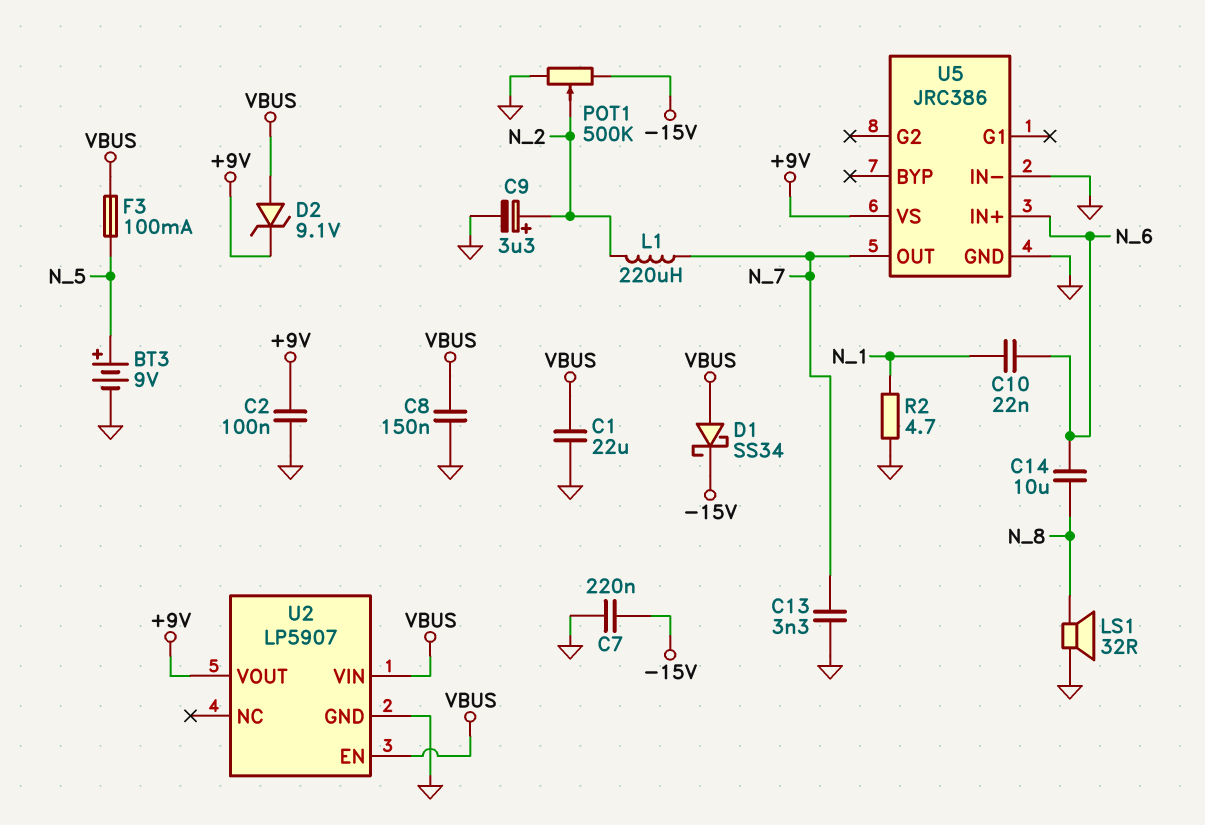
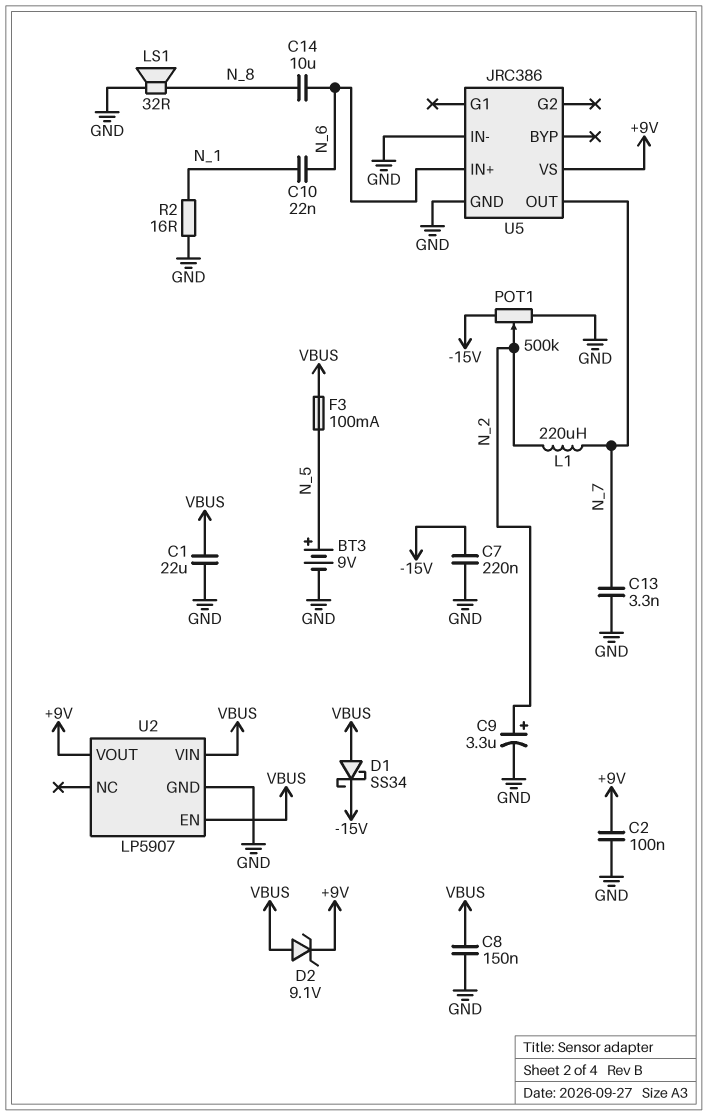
R2: 4.7 (GND, N_1) -> 16 (GND, N_1)

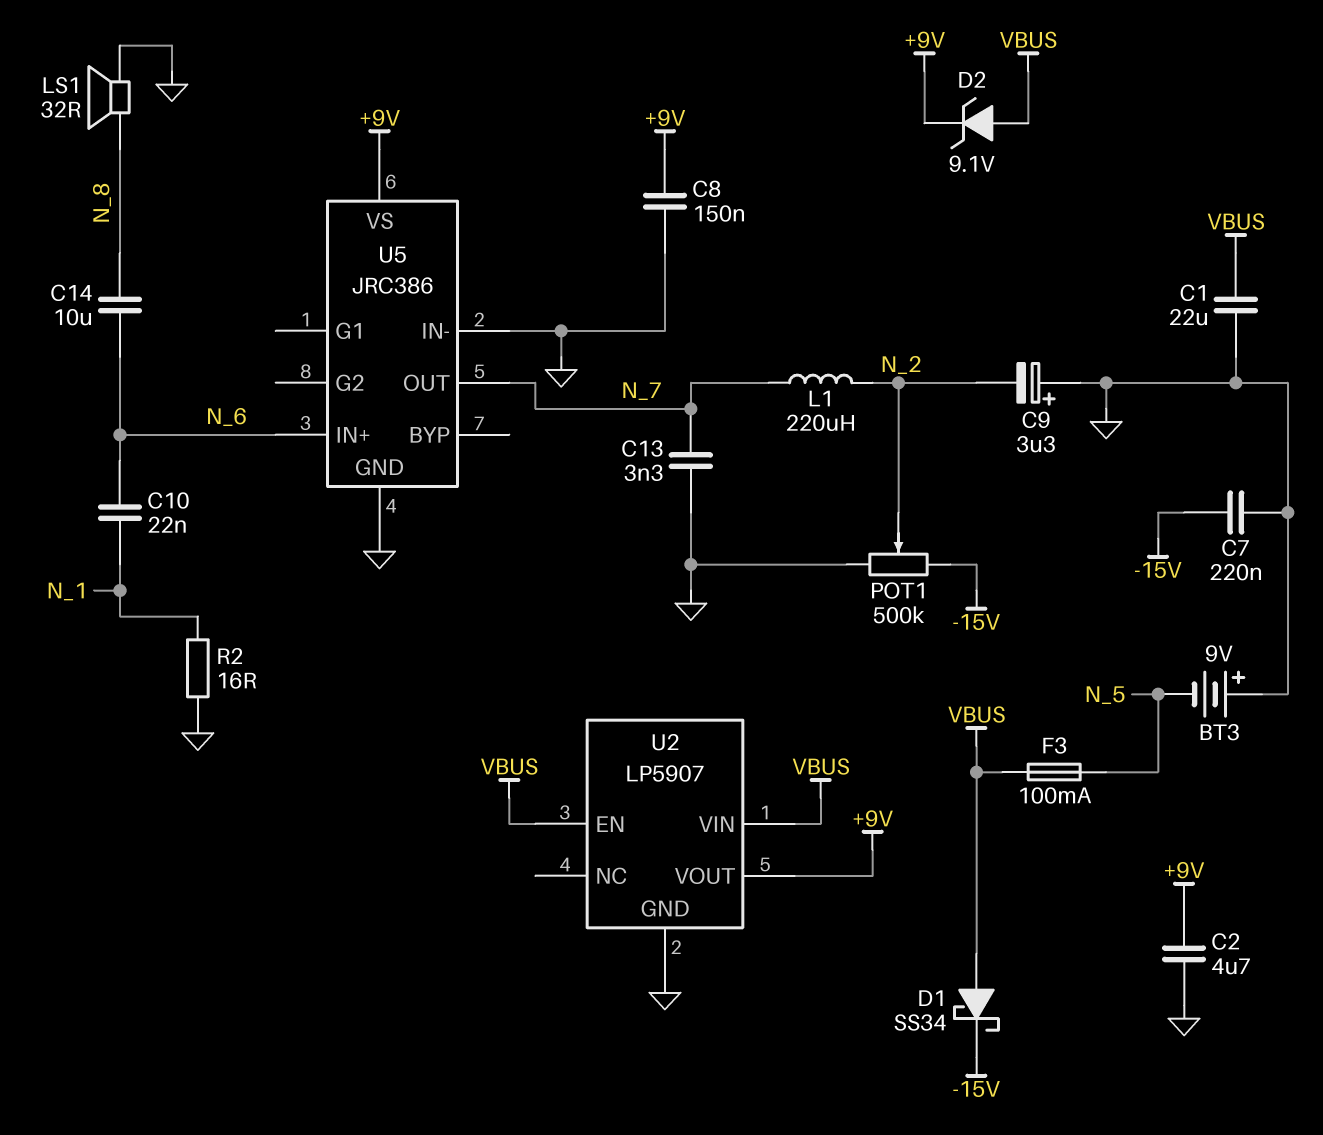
BT3: 9V (plus N_5, minus GND) -> 9V (plus GND, minus N_5)
C2: 100nF (+9V, GND) -> 4.7uF (+9V, GND)
C8: 150nF (GND, VBUS) -> 150nF (+9V, GND)
C9: 3.3uF (plus N_2, minus GND) -> 3.3uF (plus GND, minus N_2)

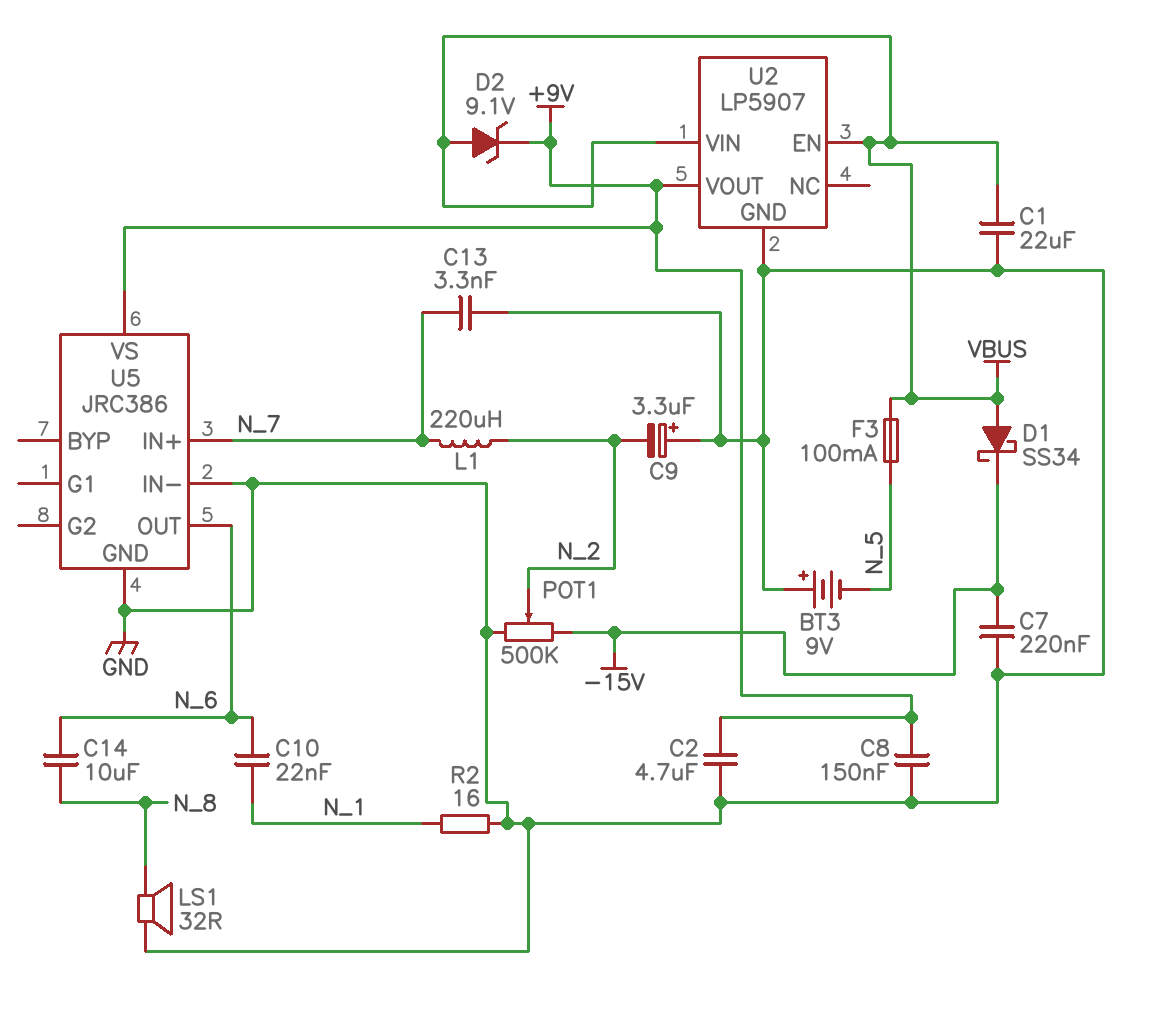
U5 pin IN+: N_6 -> N_7
U5 pin OUT: N_7 -> N_6

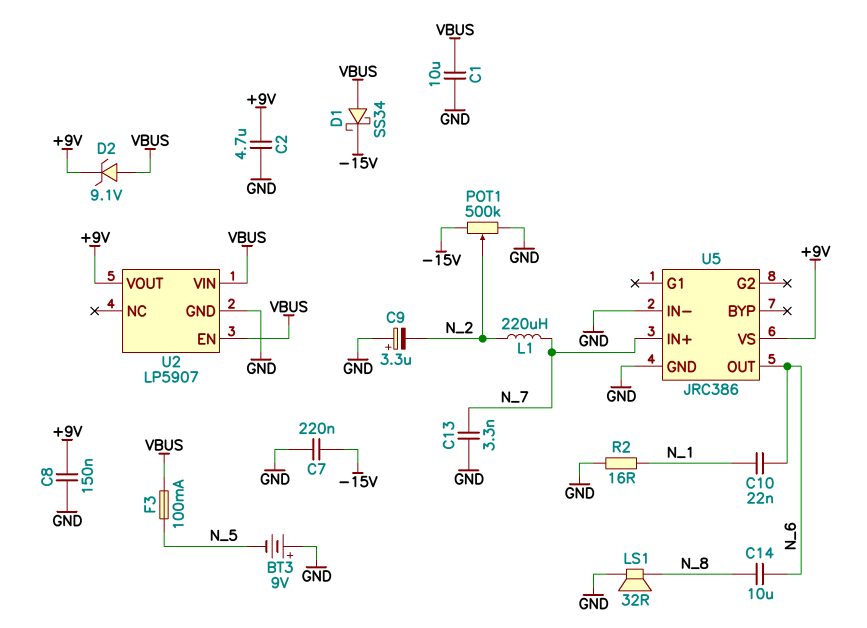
C1: 22uF (GND, VBUS) -> 10uF (GND, VBUS)

